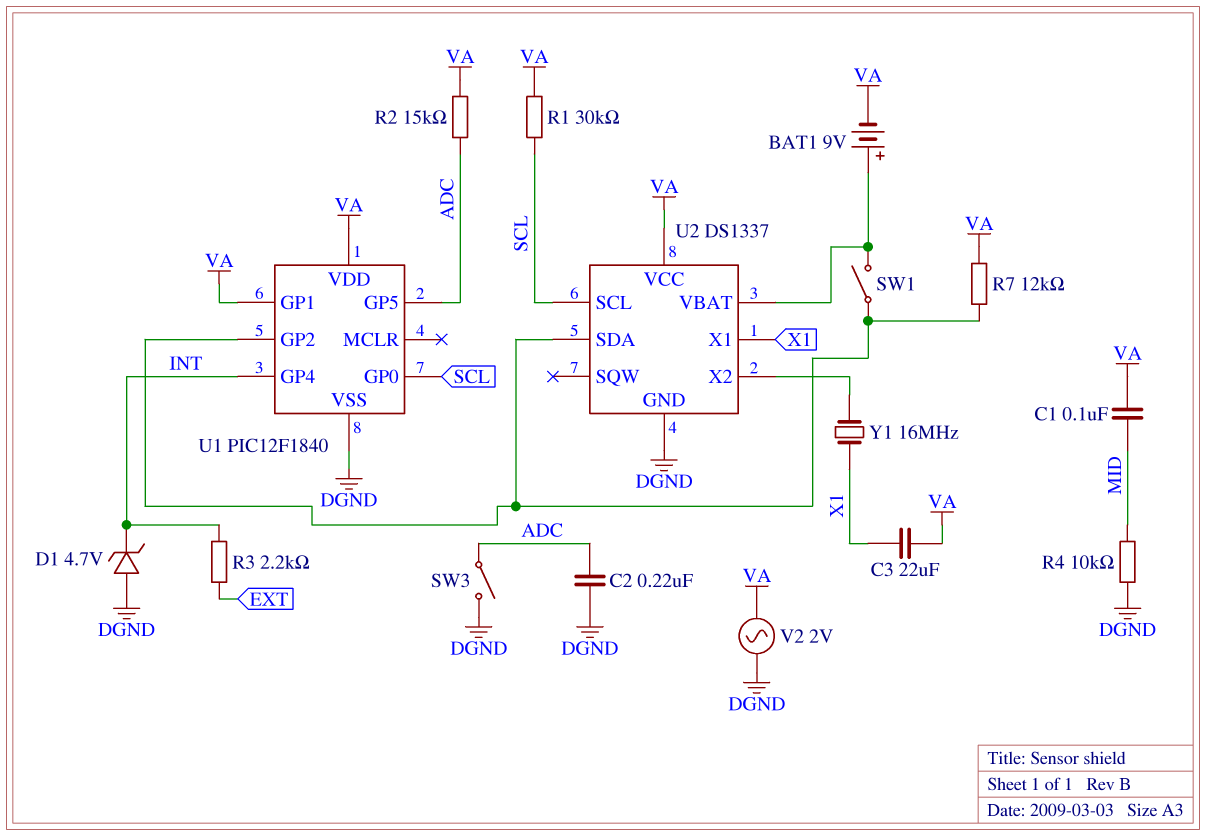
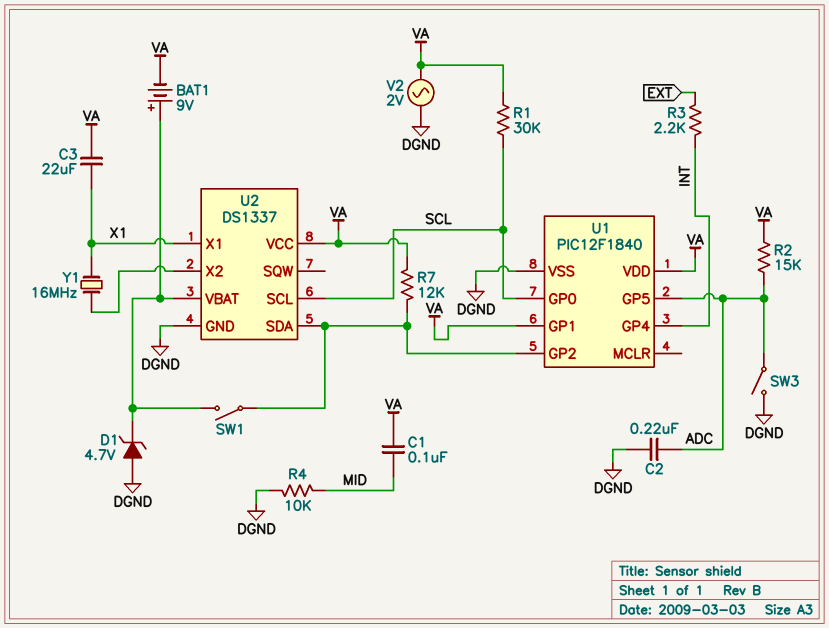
D1: zener 4.7V (A DGND, K INT) -> zener 4.7V (A DGND, K U2/VBAT)

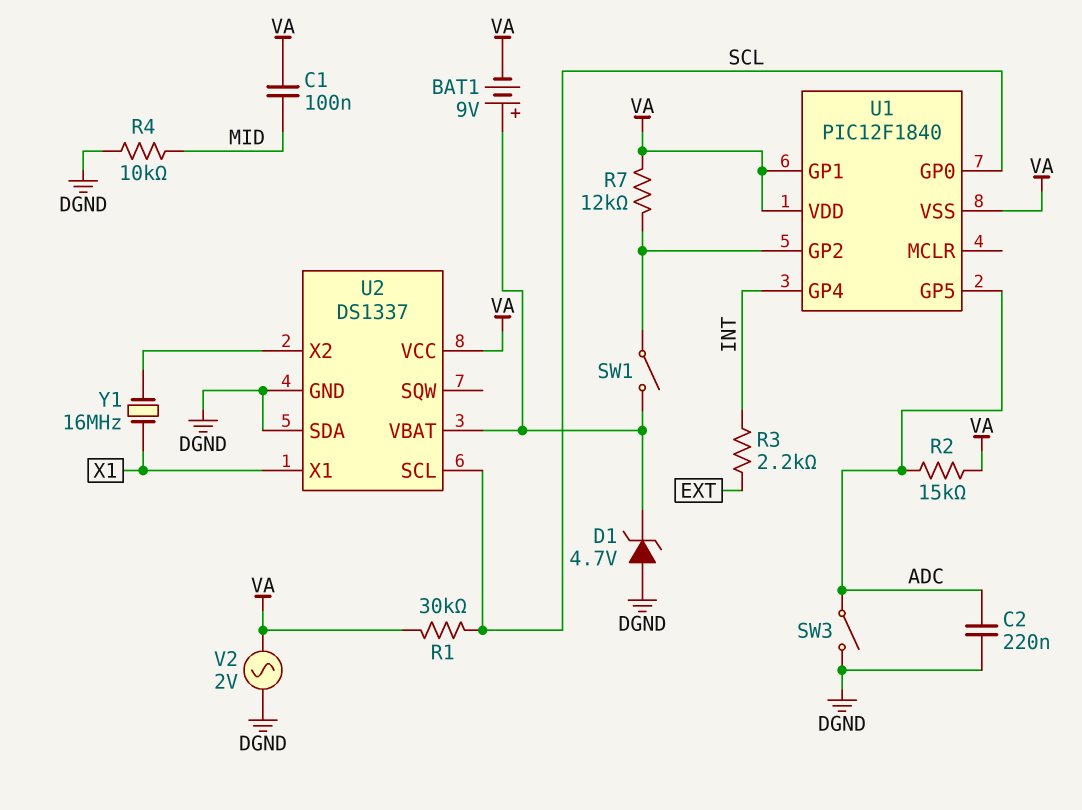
C3: 22uF (VA, X1) -> none
U1 pin VSS: DGND -> VA
U2 pin SDA: U1/GP2 -> DGND

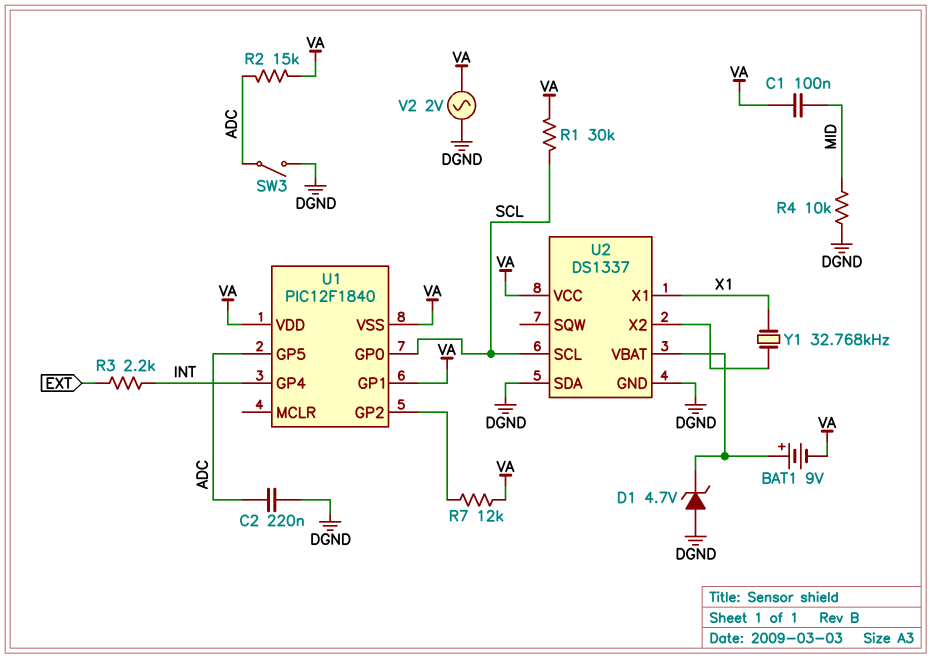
SW1: switch (U1/GP2, U2/VBAT) -> none
Y1: 16MHz (U2/X2, X1) -> 32.768kHz (U2/X2, X1)

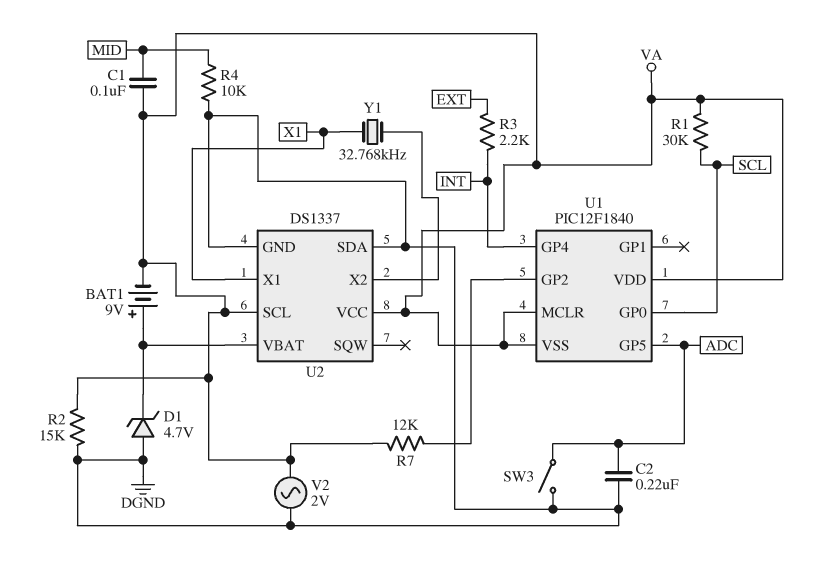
R2: 15k (ADC, VA) -> 15k (DGND, VA)
U1 pin GP1: VA -> none
U1 pin MCLR: none -> VA
U2 pin SCL: SCL -> VA

